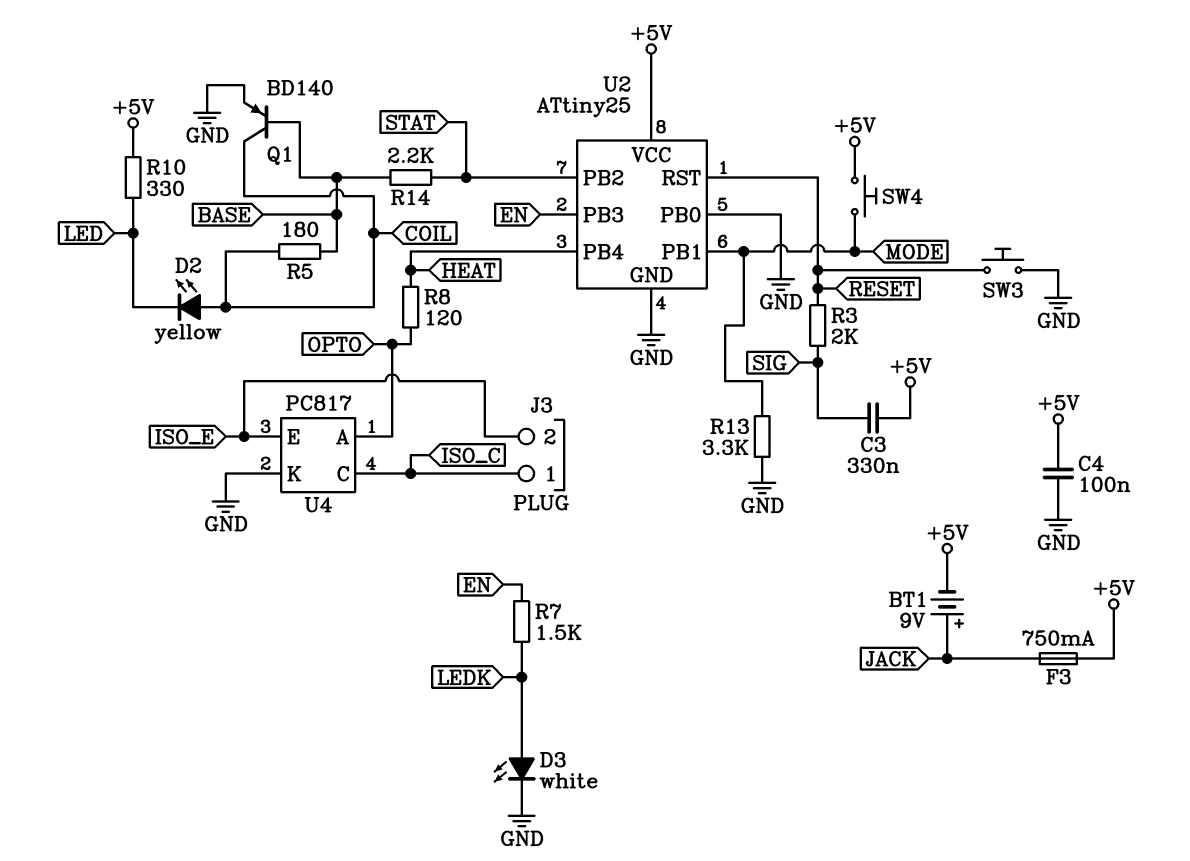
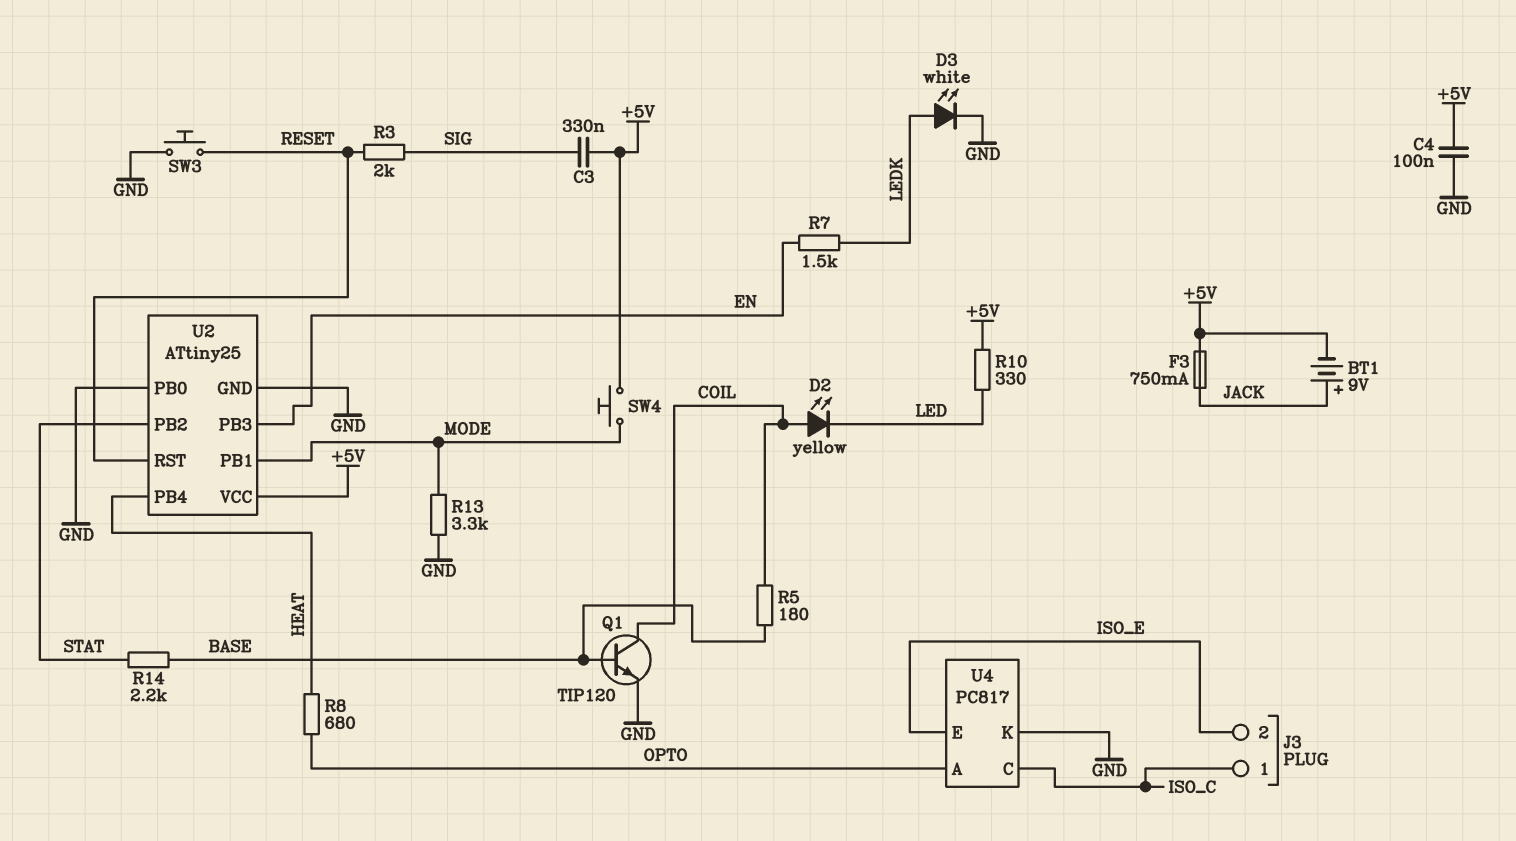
Q1: PNP BD140 (B BASE, C COIL, E GND) -> NPN TIP120 (B BASE, C COIL, E GND)
R8: 120 (HEAT, OPTO) -> 680 (HEAT, OPTO)

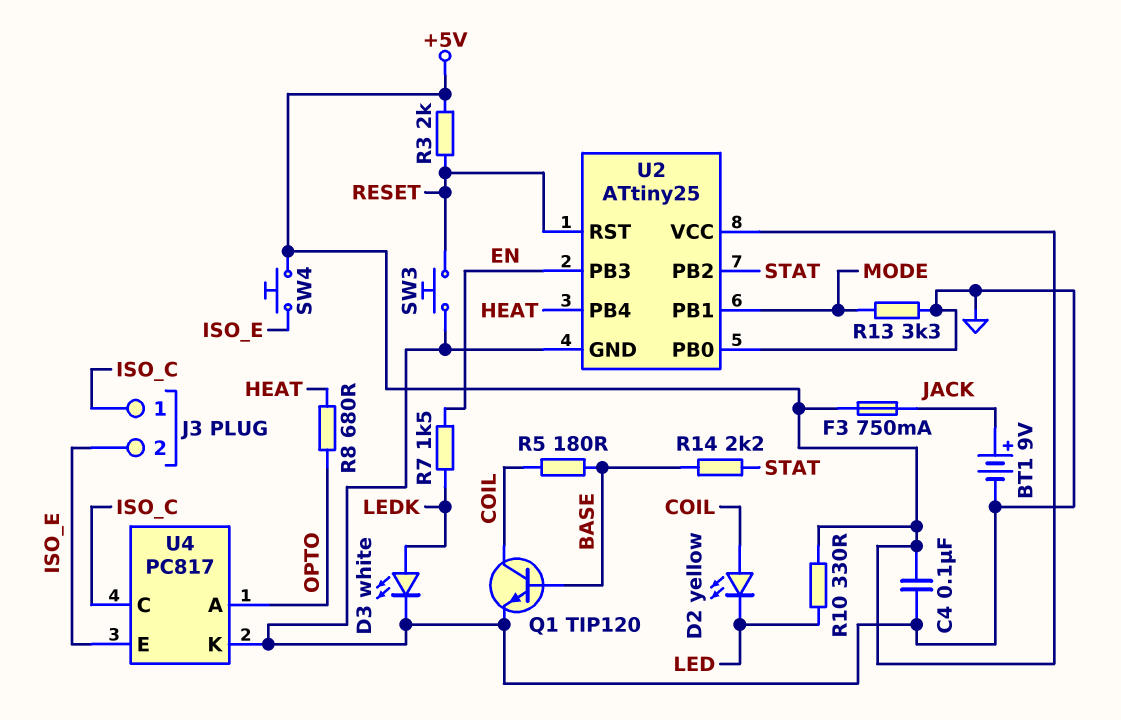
BT1: 9V (plus JACK, minus +5V) -> 9V (plus JACK, minus GND)
C3: 330nF (+5V, SIG) -> none
R3: 2k (RESET, SIG) -> 2k (+5V, RESET)
SW4: button (+5V, MODE) -> button (+5V, ISO_E)

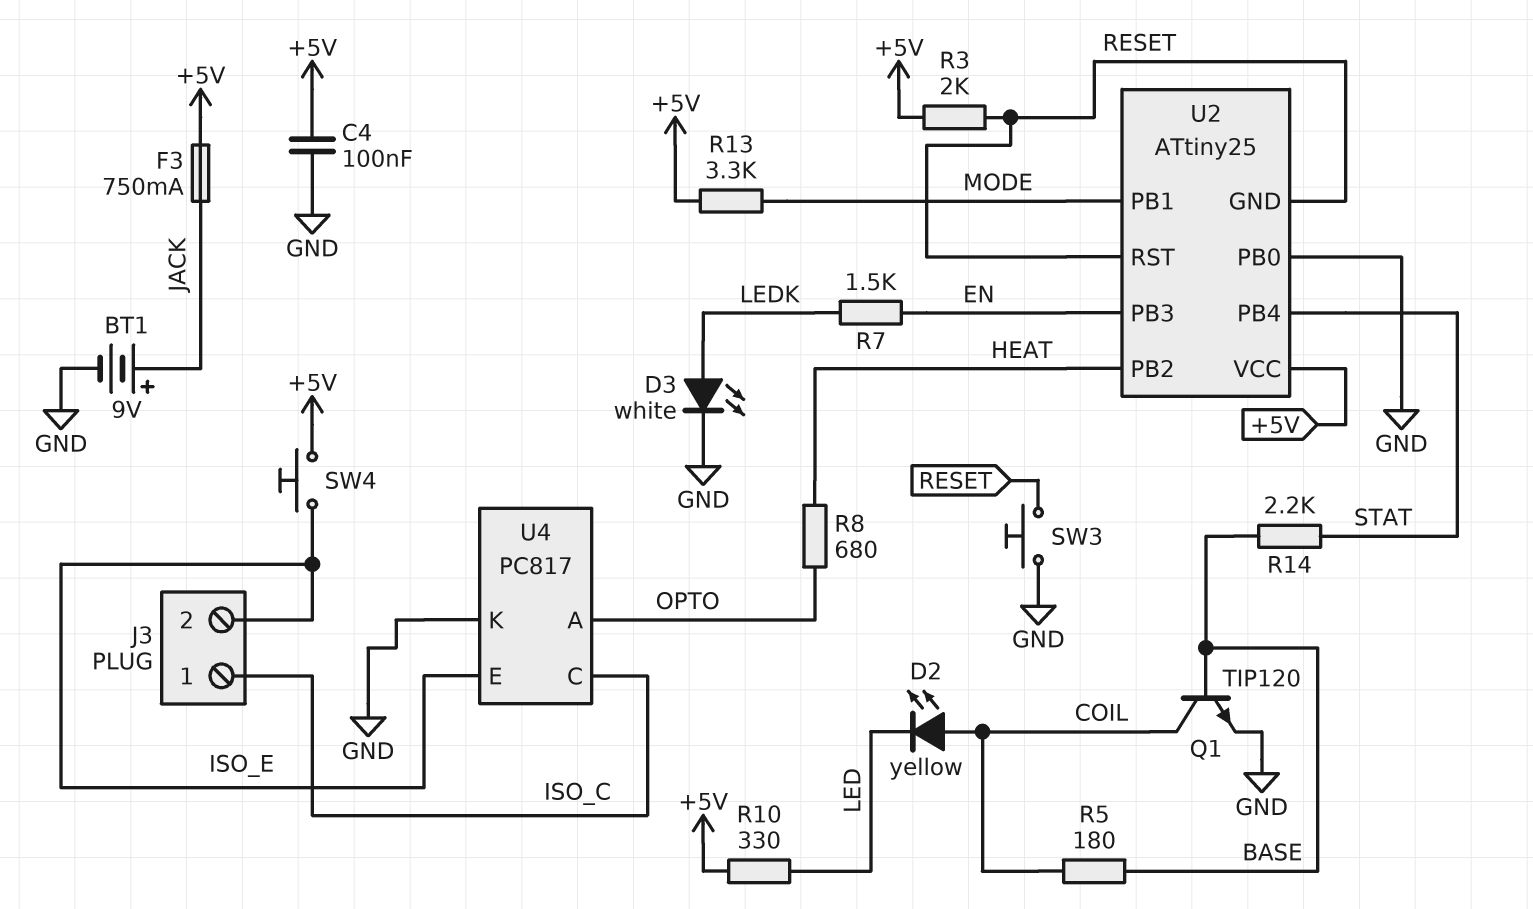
R13: 3.3k (GND, MODE) -> 3.3k (+5V, MODE)
U2 pin GND: GND -> RESET
U2 pin PB2: STAT -> HEAT
U2 pin PB4: HEAT -> STAT

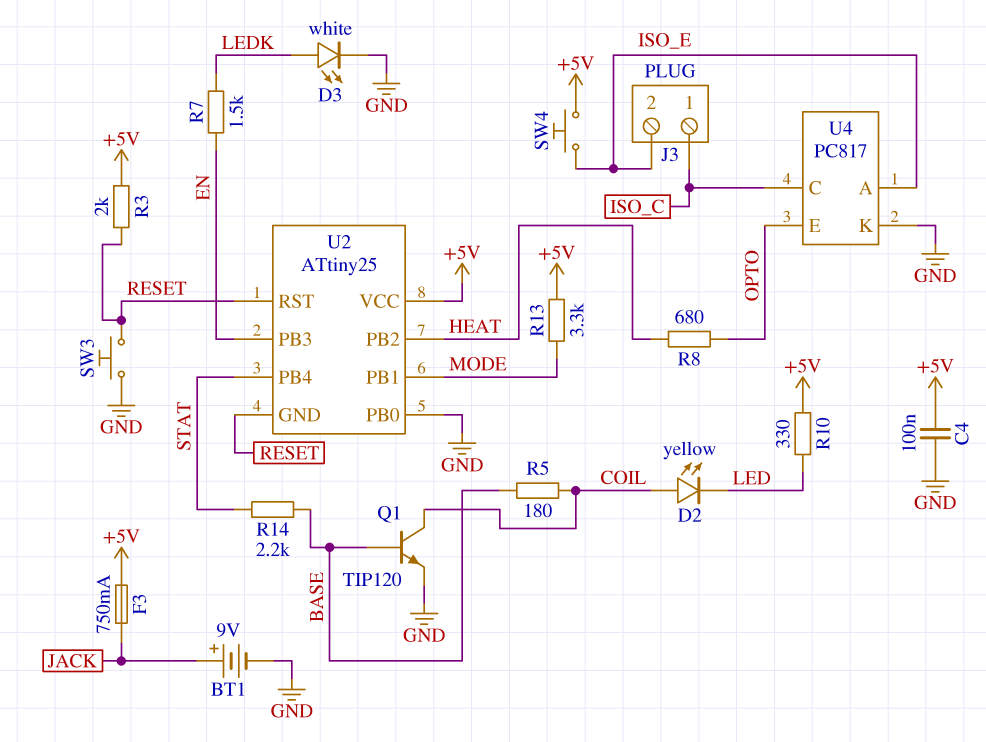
U4 pin A: OPTO -> ISO_E
U4 pin E: ISO_E -> OPTO

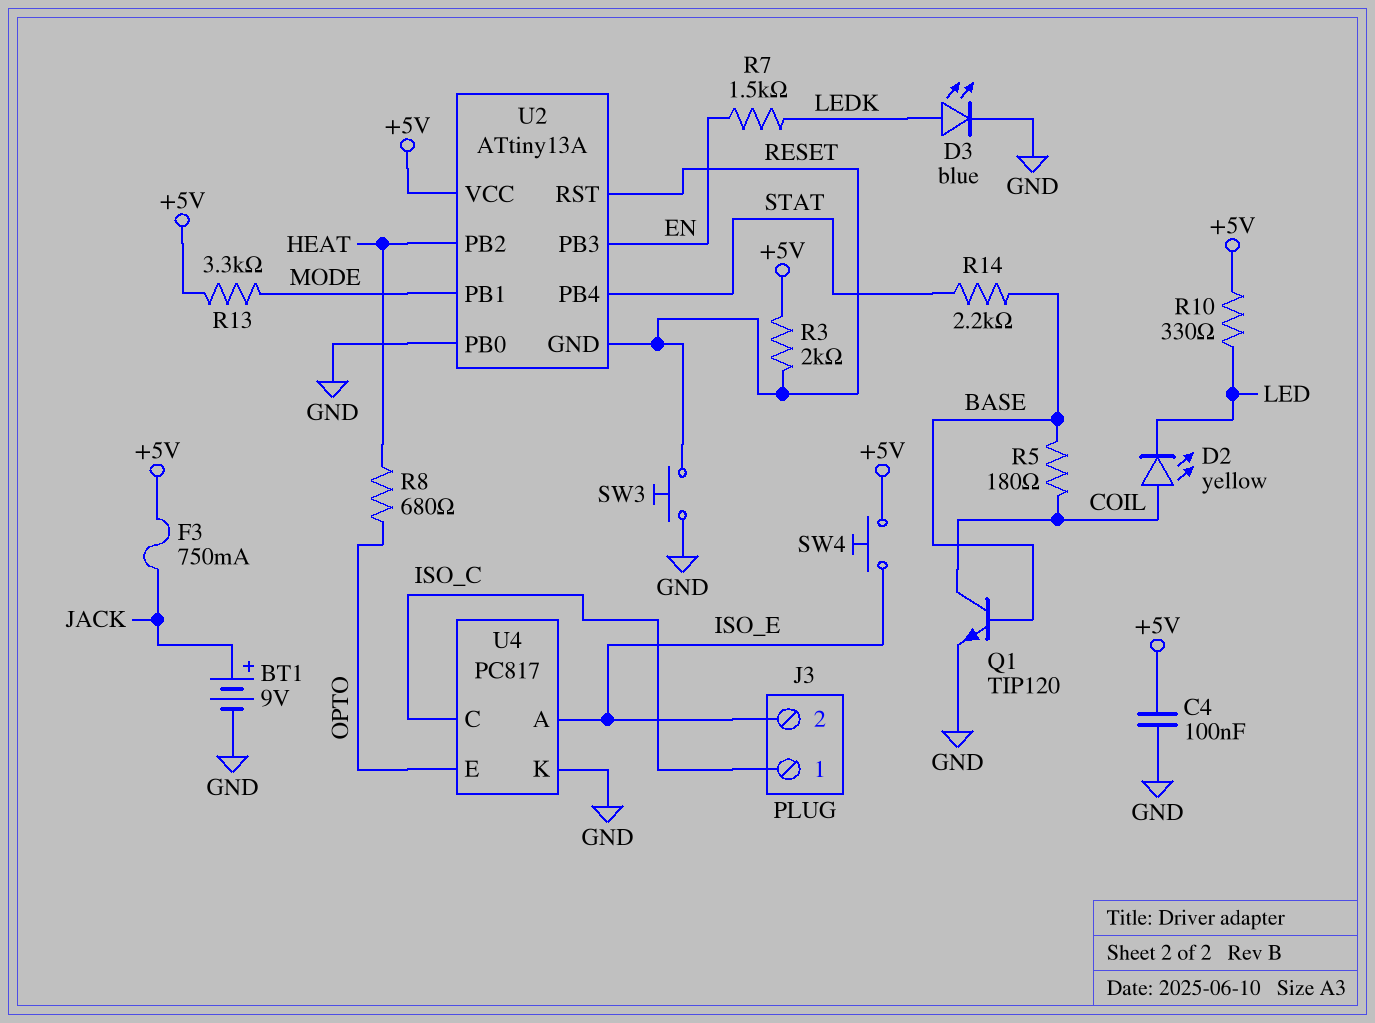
D3: LED white (A LEDK, K GND) -> LED blue (A LEDK, K GND)
U2: ATtiny25 -> ATtiny13A

